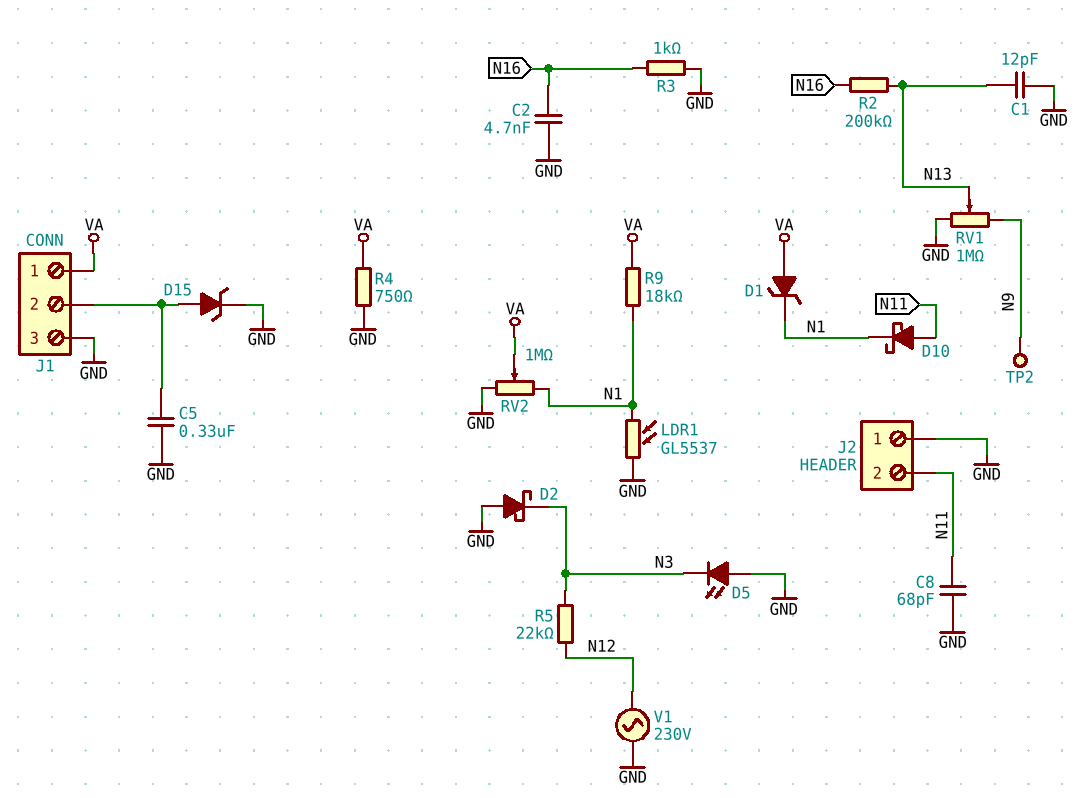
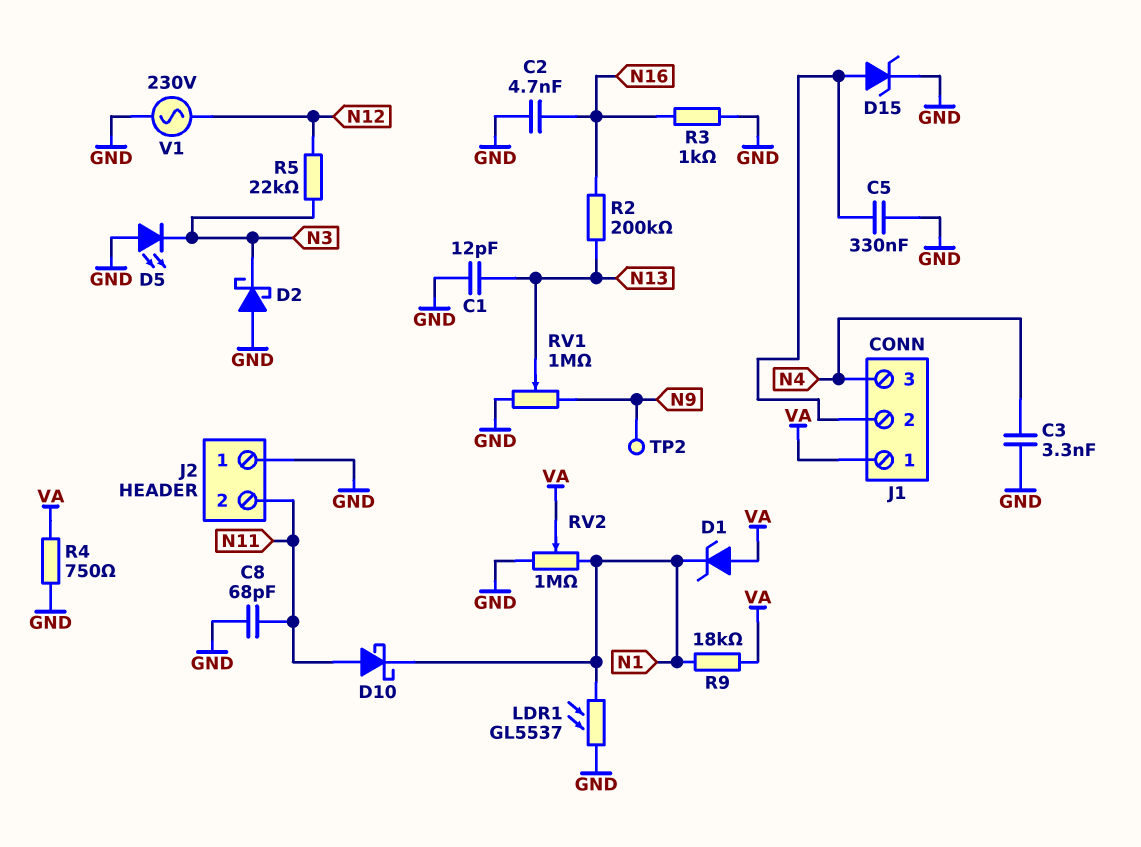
C3: none -> 3.3nF (GND, N4)
J1 pin 3: GND -> N4

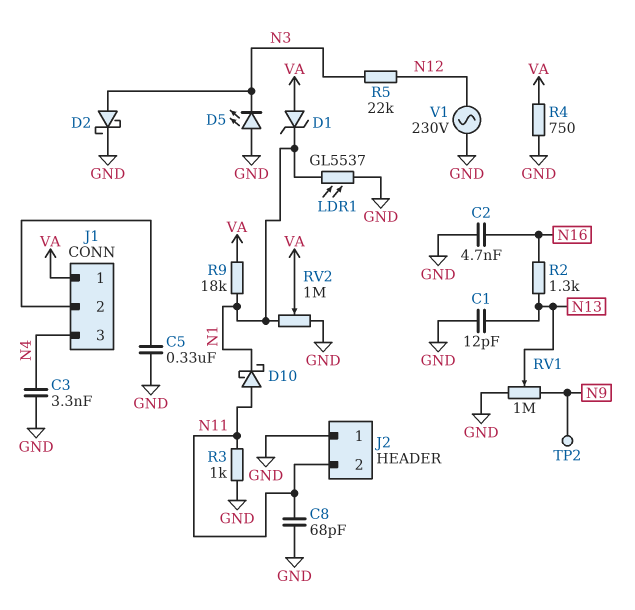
D2: schottky (A GND, K N3) -> schottky (A N3, K GND)
D15: zener (A J1/2, K GND) -> none
R2: 200k (N13, N16) -> 1.3k (N13, N16)
R3: 1k (GND, N16) -> 1k (GND, N11)

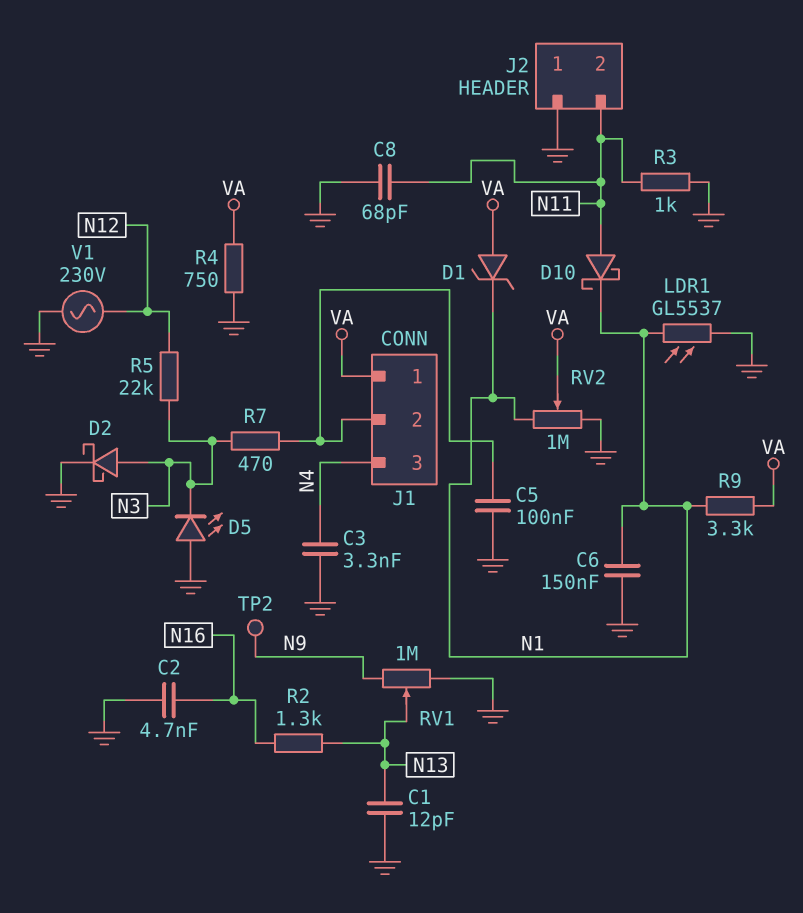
C5: 330nF (GND, J1/2) -> 100nF (GND, J1/2)
C6: none -> 150nF (GND, N1)
R7: none -> 470 (J1/2, N3)
R9: 18k (N1, VA) -> 3.3k (N1, VA)

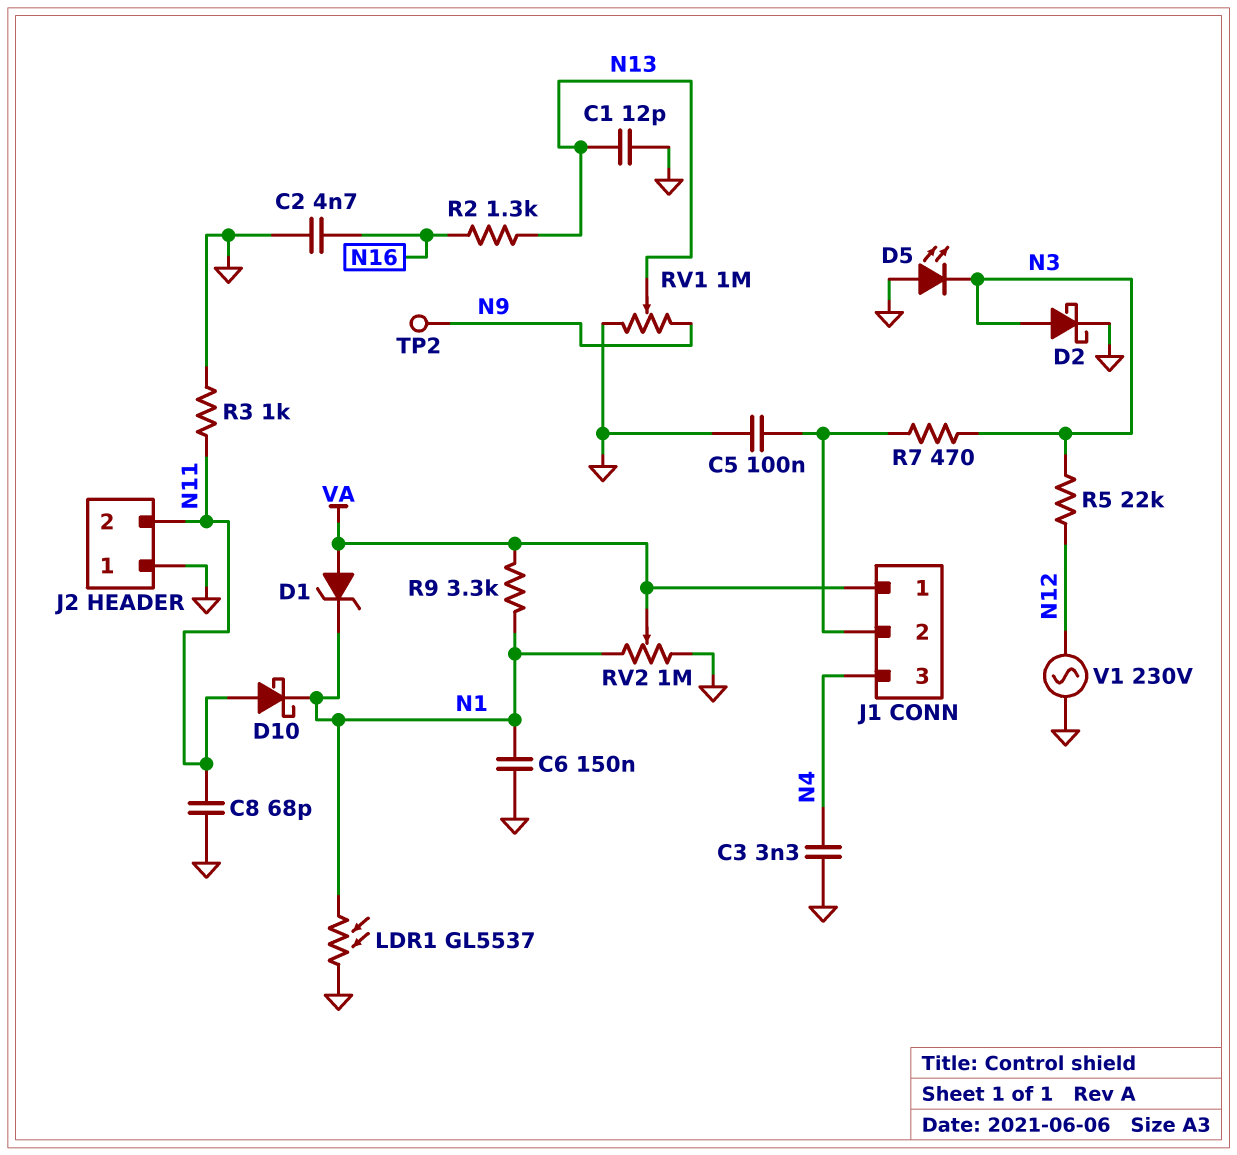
R4: 750 (GND, VA) -> none

